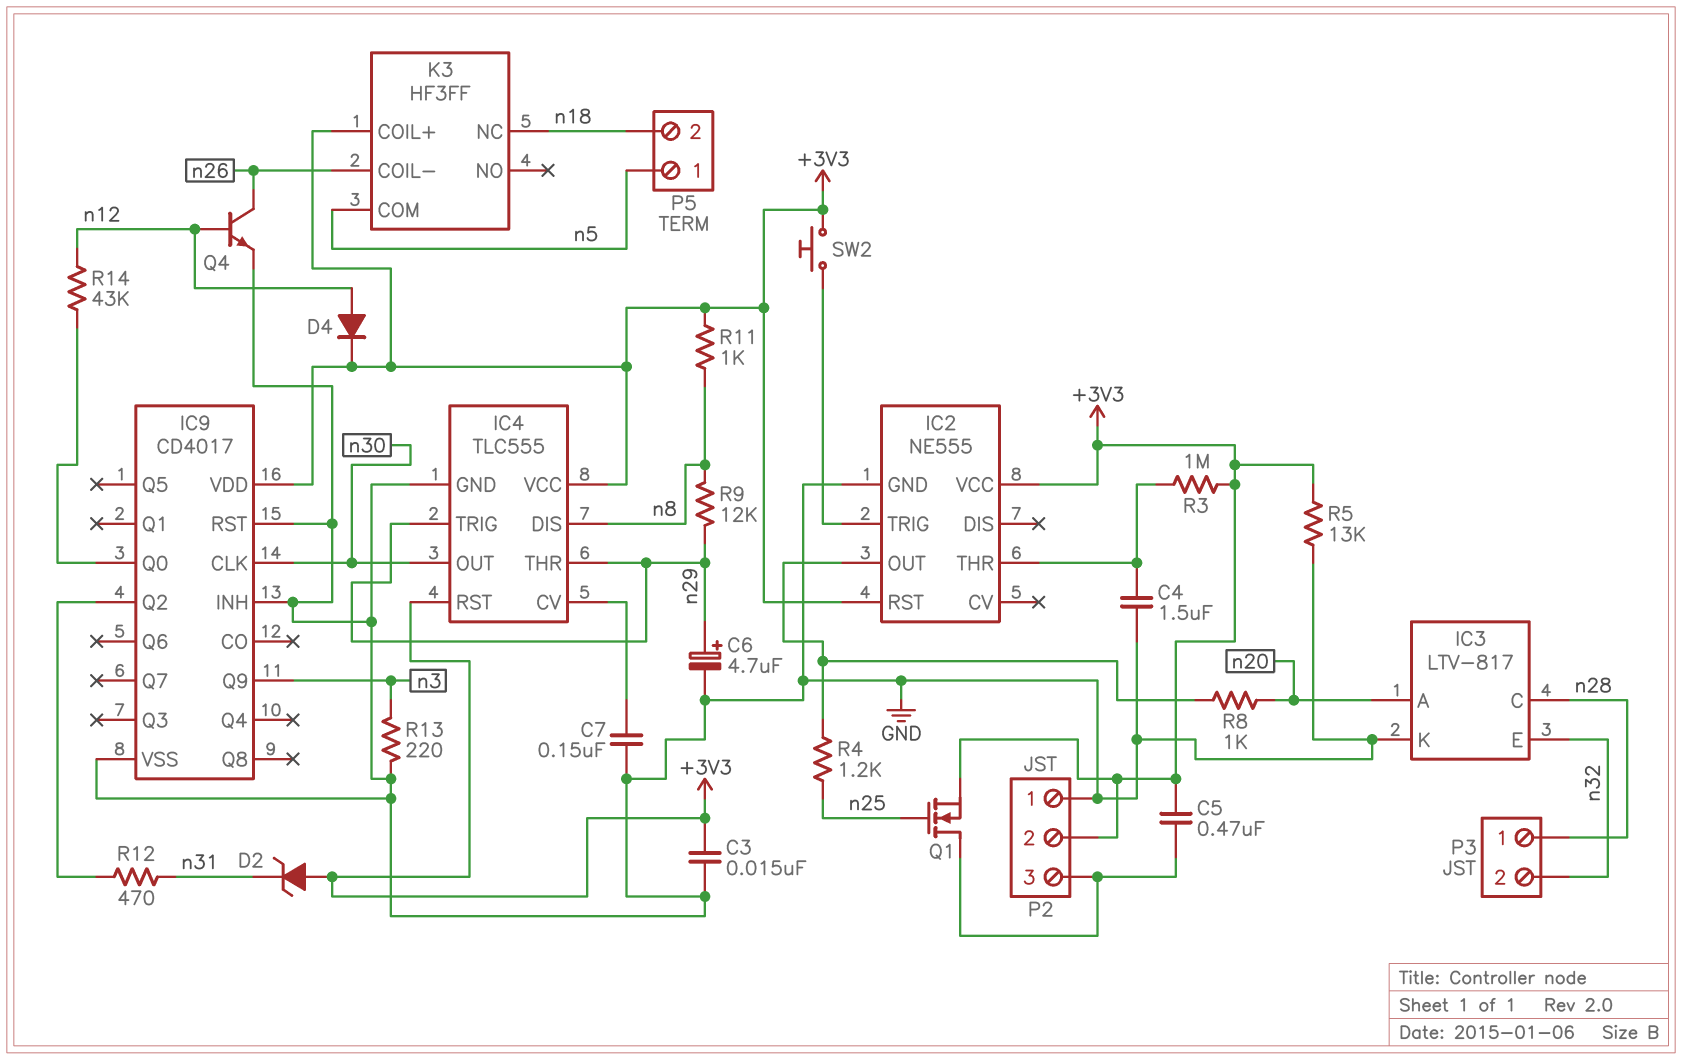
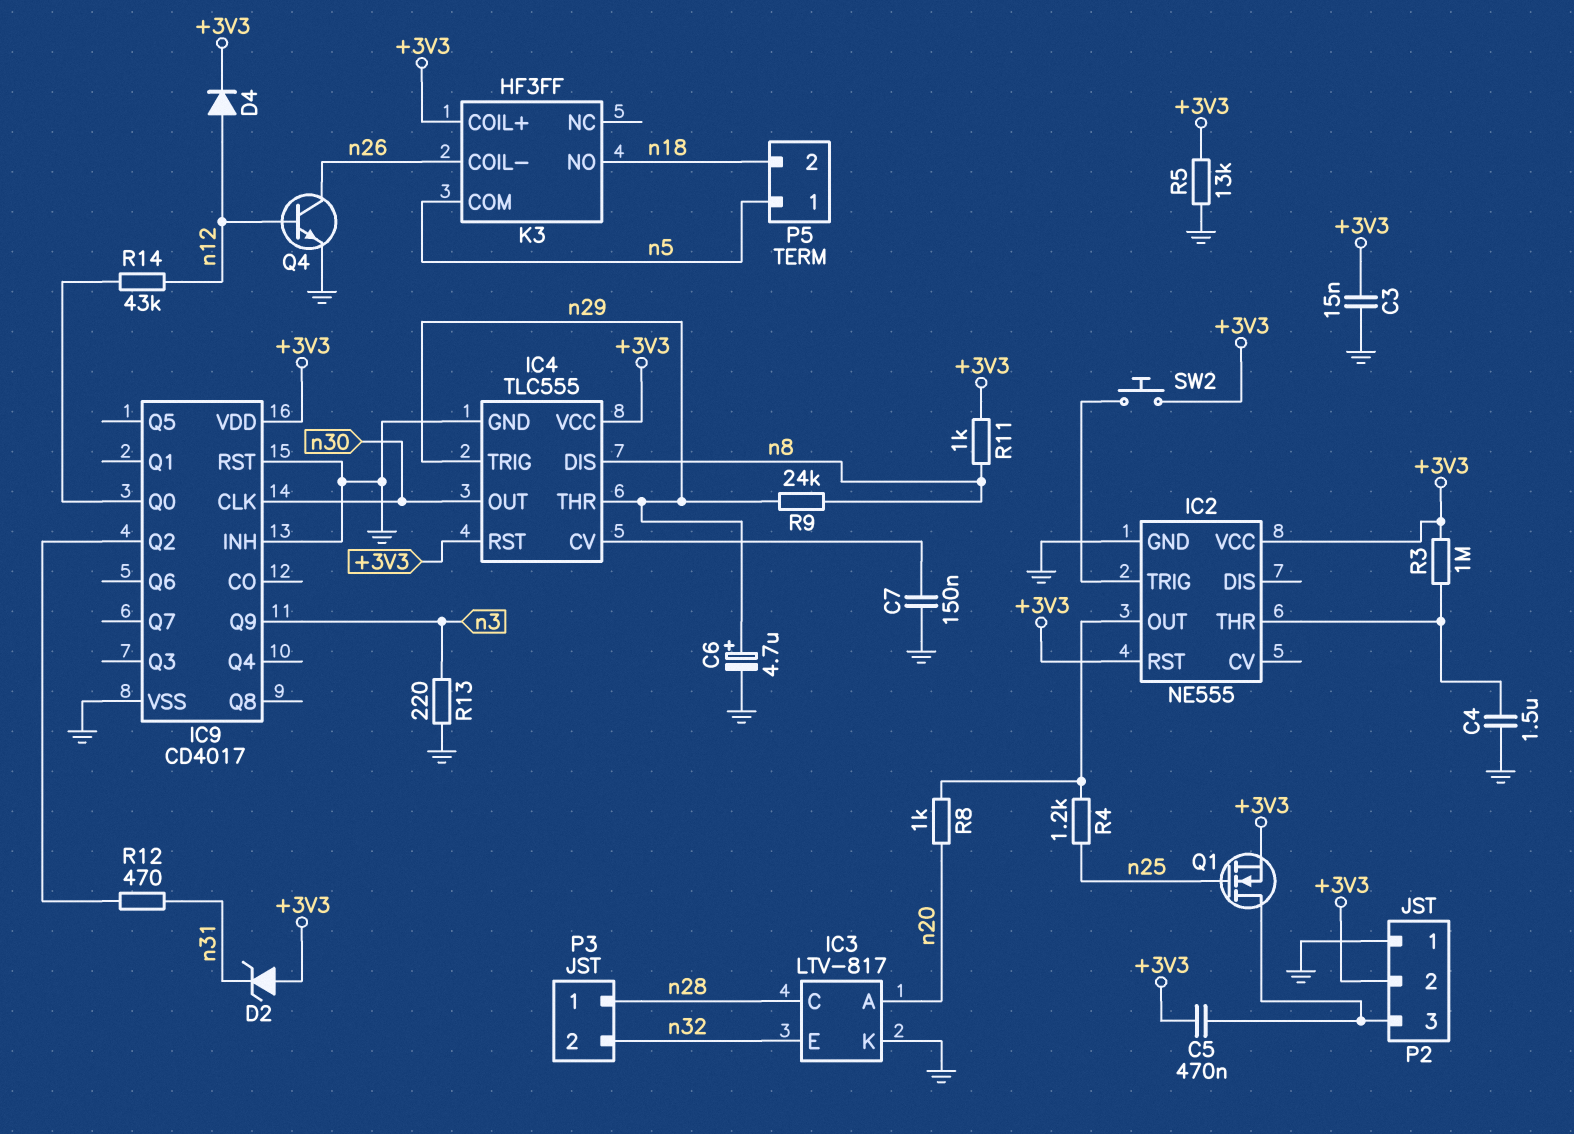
K3 pin NC: n18 -> none
K3 pin NO: none -> n18
R9: 12k (n8, n29) -> 24k (n8, n29)

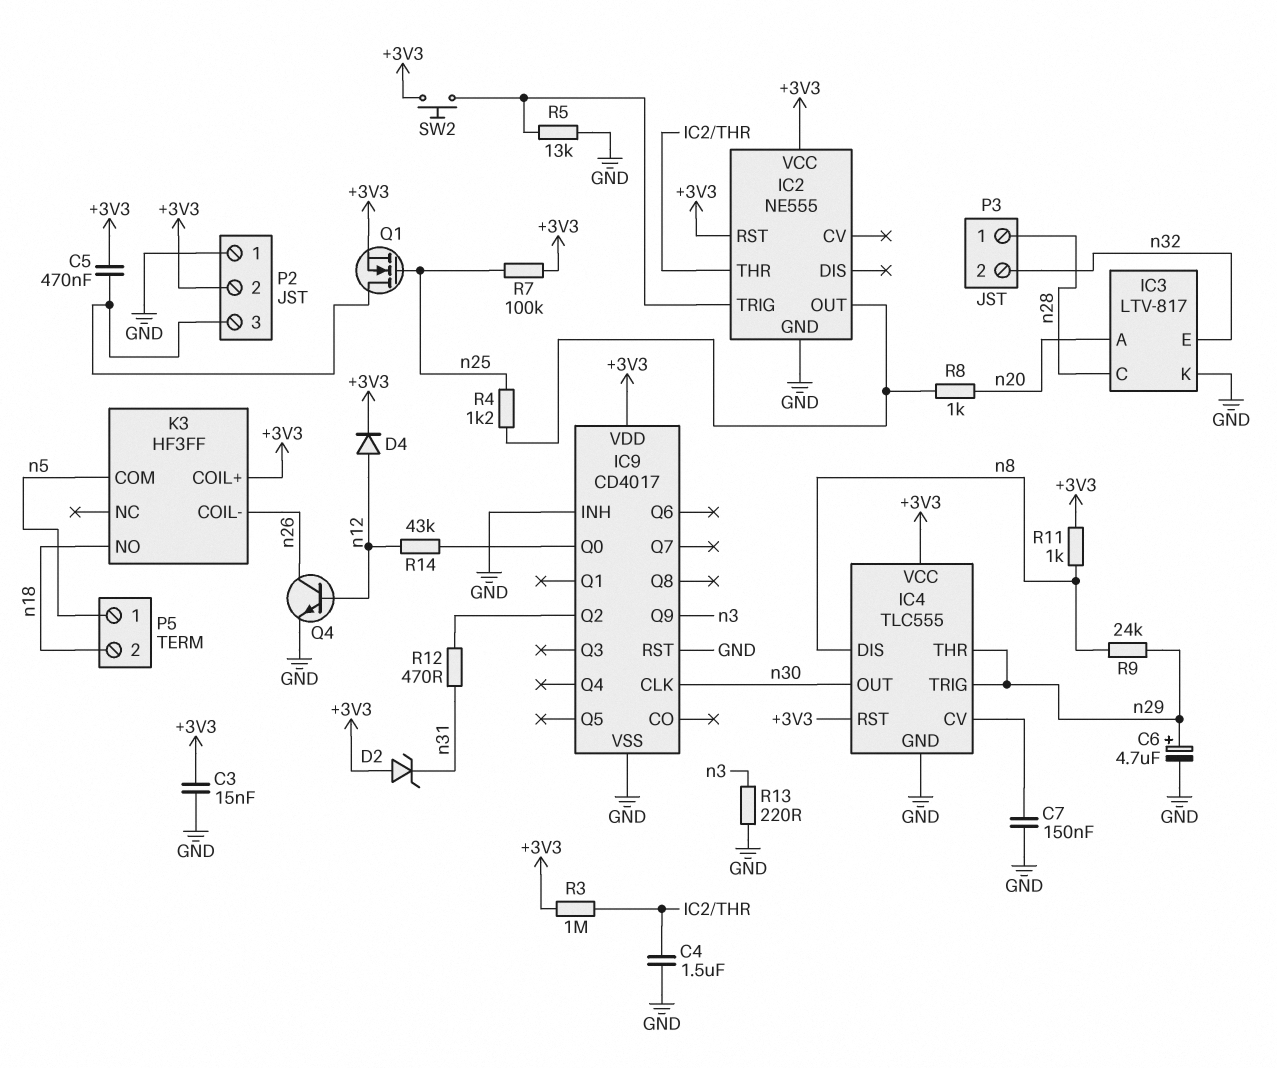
R5: 13k (+3V3, GND) -> 13k (GND, IC2/TRIG)
R7: none -> 100k (+3V3, n25)

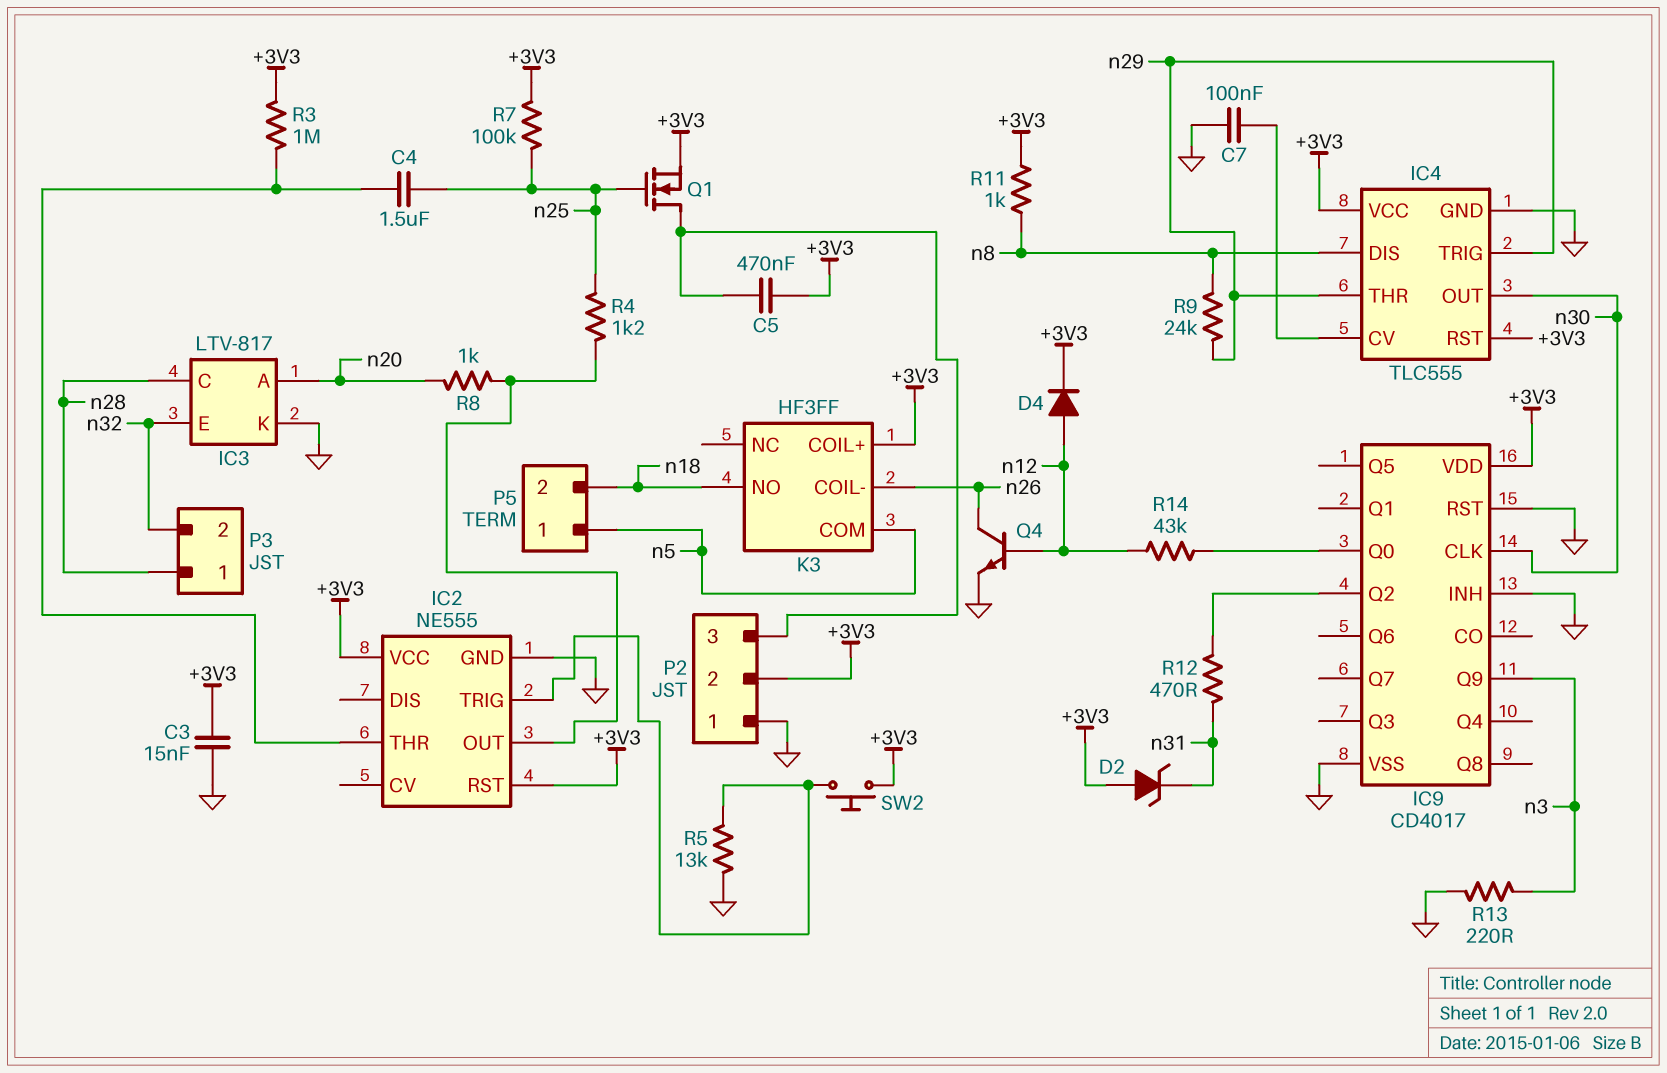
C4: 1.5uF (GND, IC2/THR) -> 1.5uF (IC2/THR, n25)
C6: 4.7uF (plus n29, minus GND) -> none
C7: 150nF (GND, IC4/CV) -> 100nF (GND, IC4/CV)

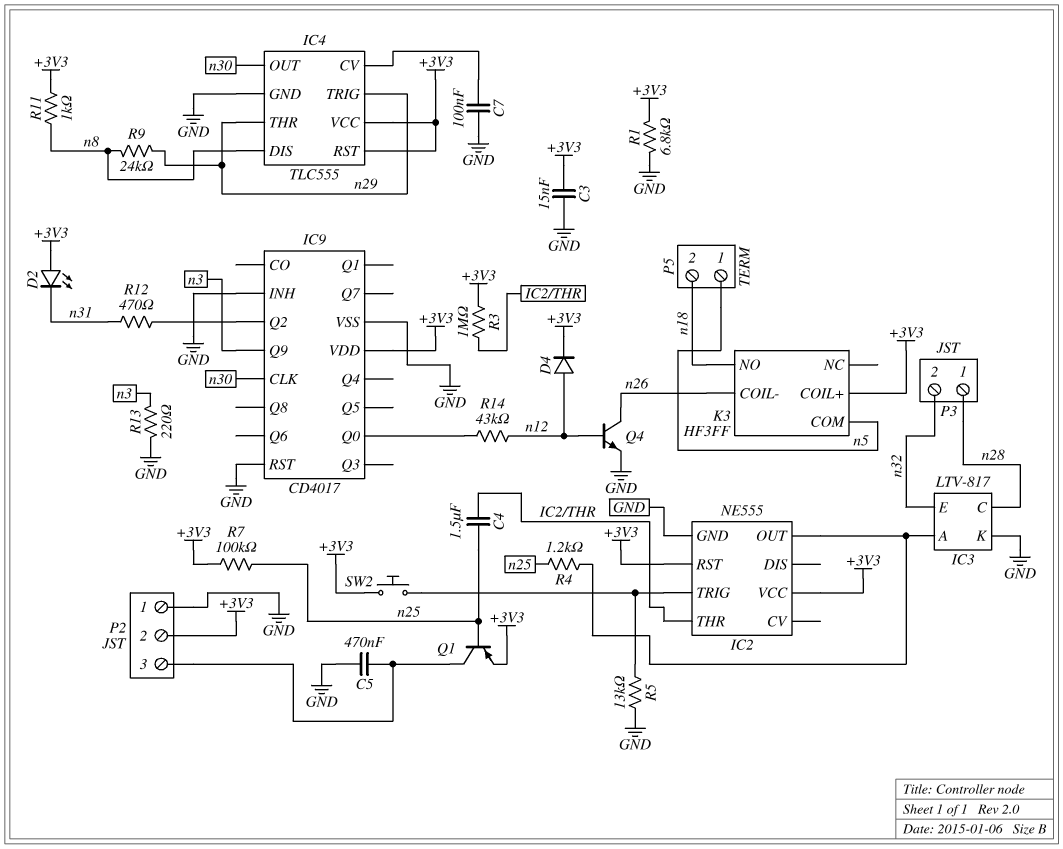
C5: 470nF (+3V3, P2/3) -> 470nF (GND, P2/3)
D2: zener (A +3V3, K n31) -> LED (A +3V3, K n31)
IC3 pin A: n20 -> IC2/OUT
Q1: NMOS (G n25, D P2/3, S +3V3) -> PNP (B n25, C P2/3, E +3V3)
R1: none -> 6.8k (+3V3, GND)
R8: 1k (IC2/OUT, n20) -> none

